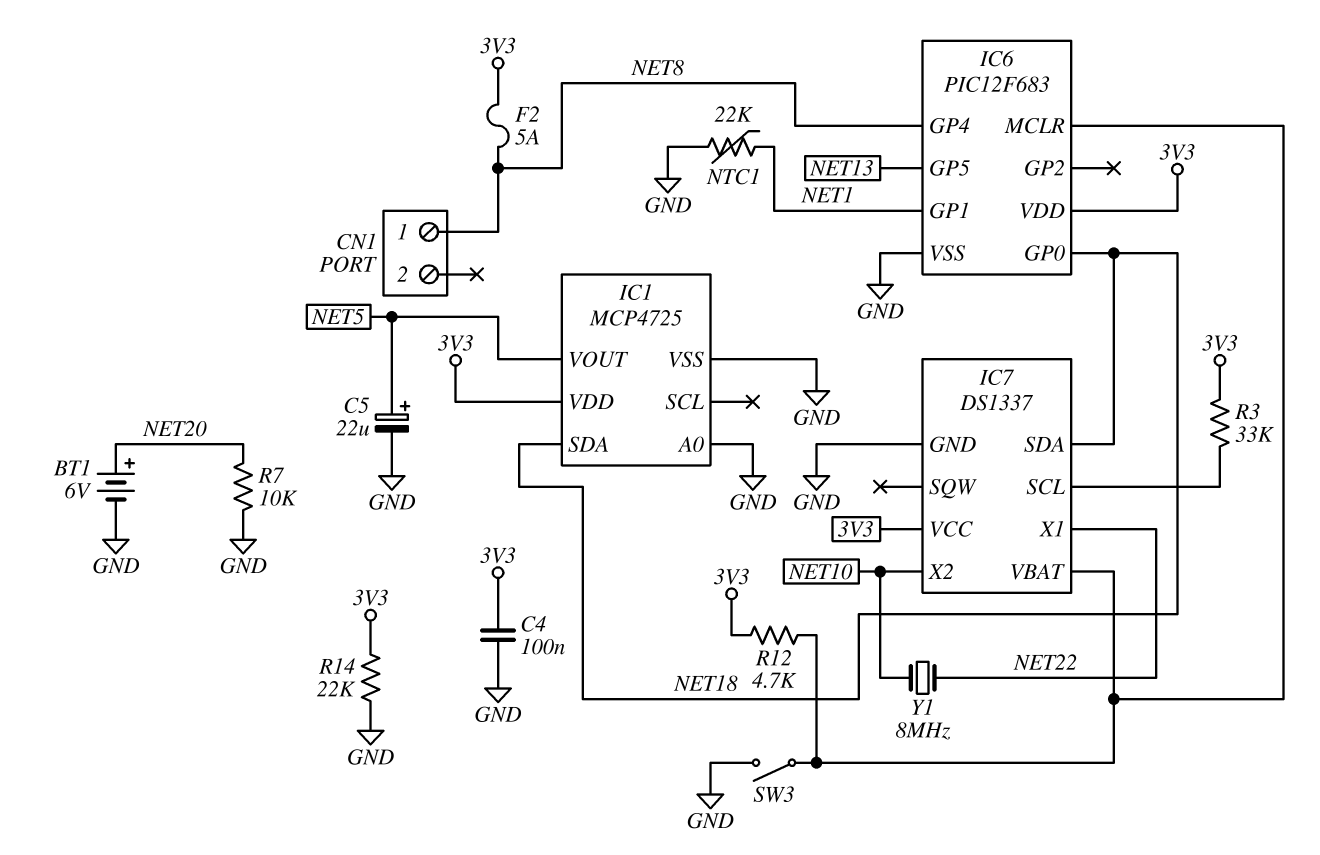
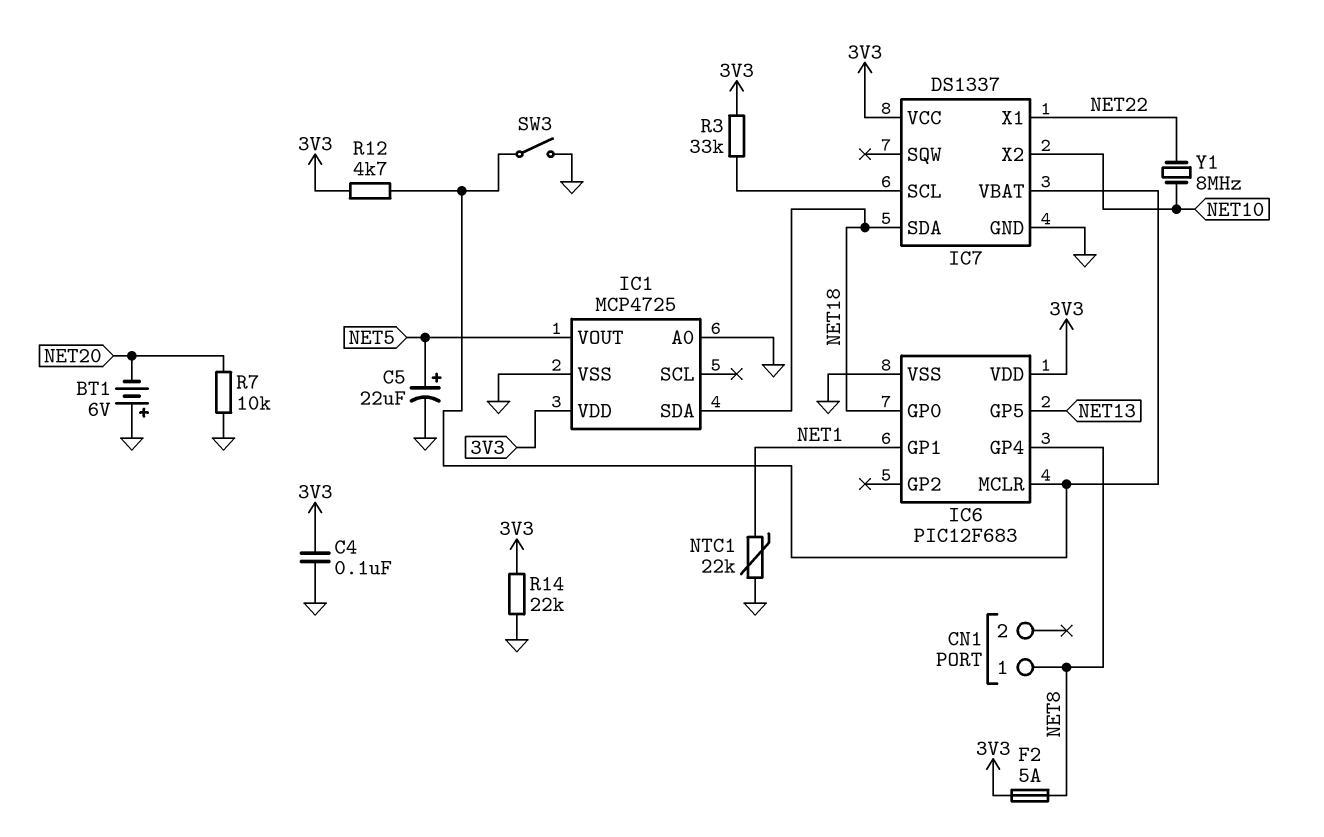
BT1: 6V (plus NET20, minus GND) -> 6V (plus GND, minus NET20)

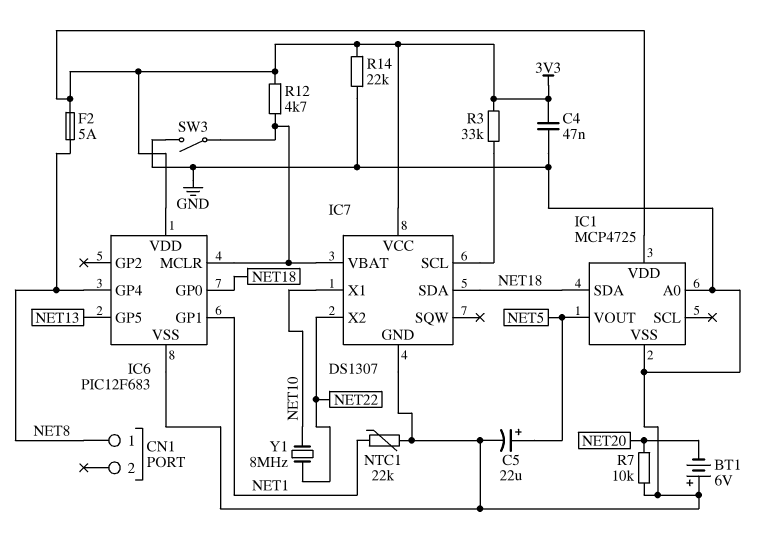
C4: 100nF (3V3, GND) -> 47nF (3V3, GND)
IC7: DS1337 -> DS1307
IC7 pin X1: NET22 -> NET10
IC7 pin X2: NET10 -> NET22

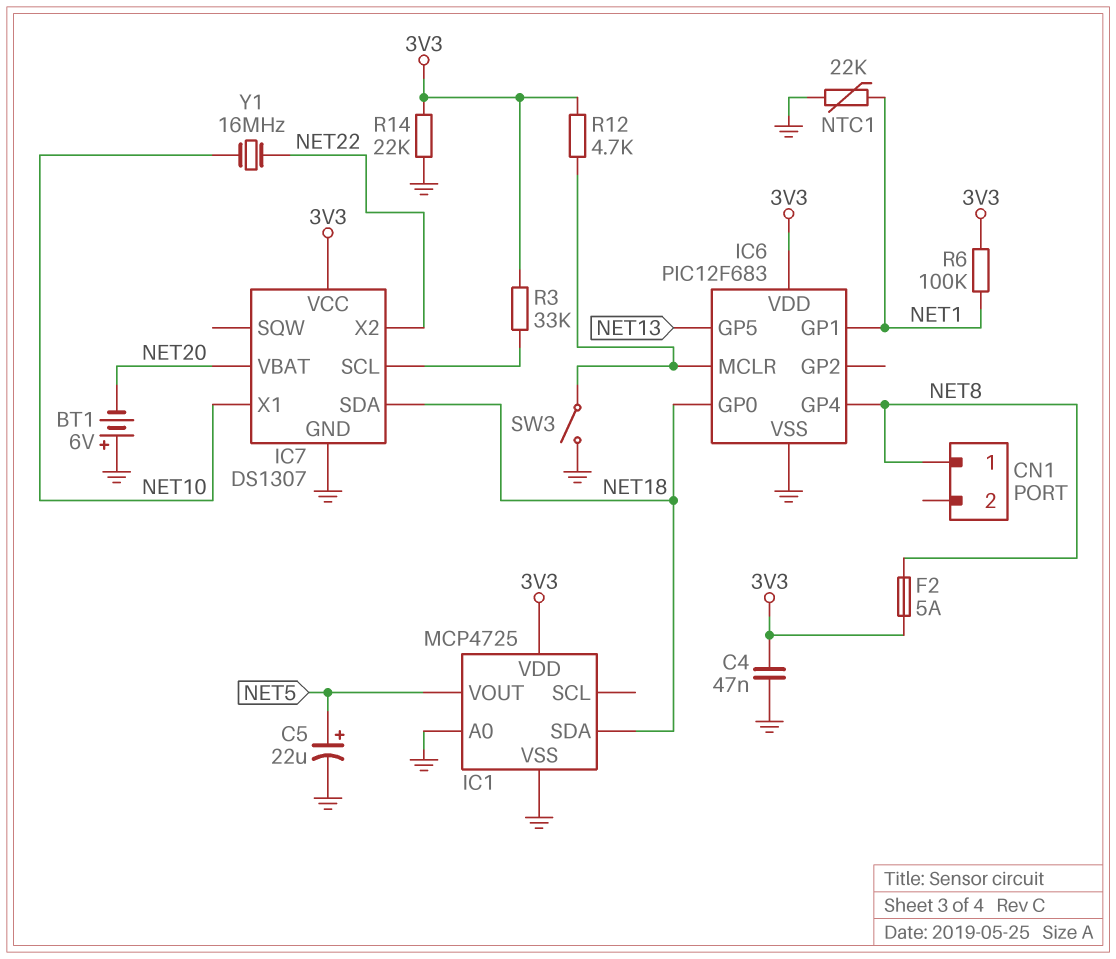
IC7 pin VBAT: IC6/MCLR -> NET20
R6: none -> 100k (3V3, NET1)
R7: 10k (GND, NET20) -> none
Y1: 8MHz (NET10, NET22) -> 16MHz (NET10, NET22)

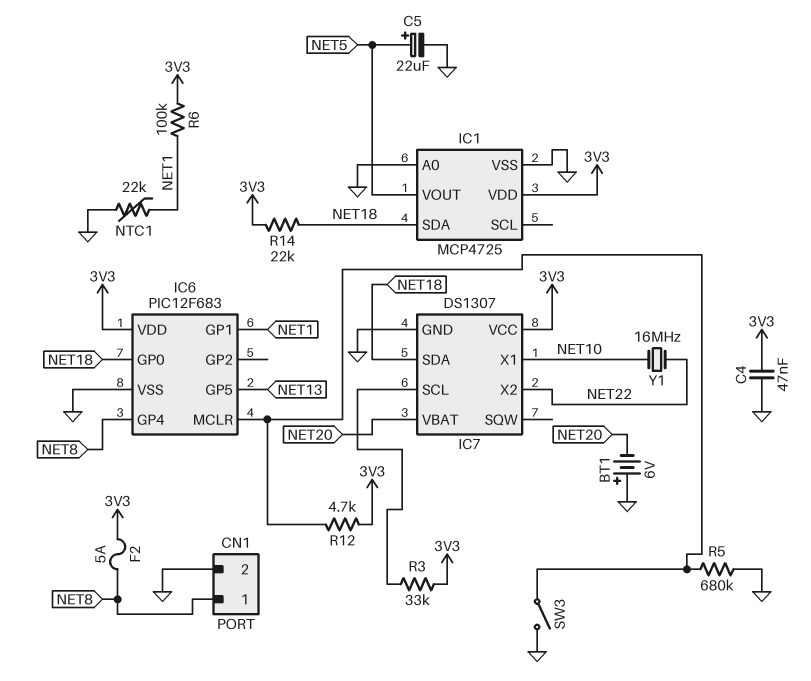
CN1 pin 2: none -> GND
R5: none -> 680k (GND, IC6/MCLR)
R14: 22k (3V3, GND) -> 22k (3V3, NET18)

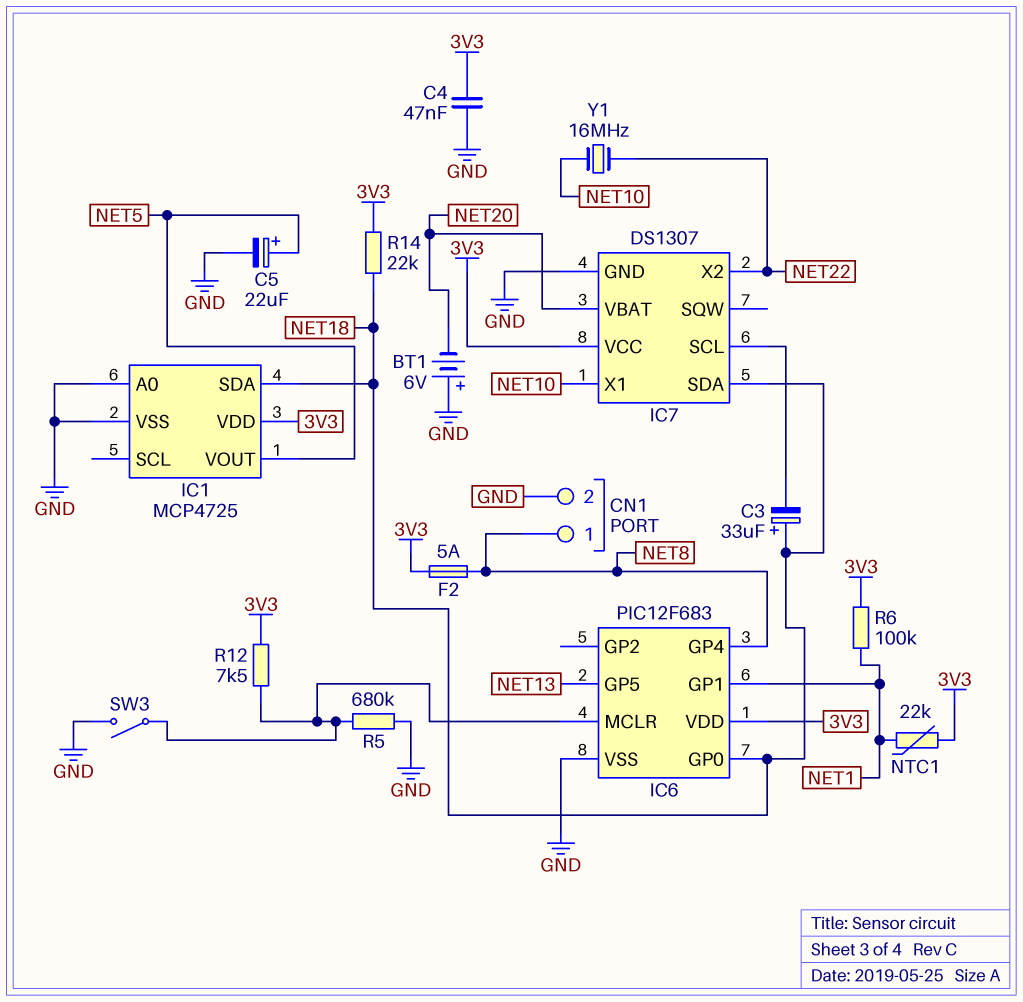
C3: none -> 33uF (plus NET18, minus IC7/SCL)
NTC1: 22k (GND, NET1) -> 22k (3V3, NET1)
R3: 33k (3V3, IC7/SCL) -> none
R12: 4.7k (3V3, IC6/MCLR) -> 7.5k (3V3, IC6/MCLR)

